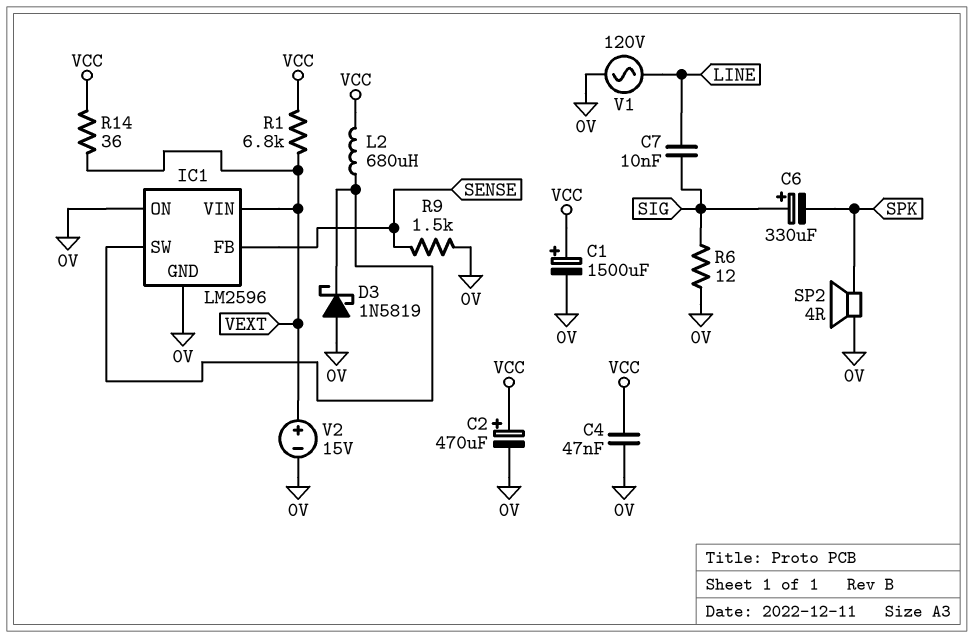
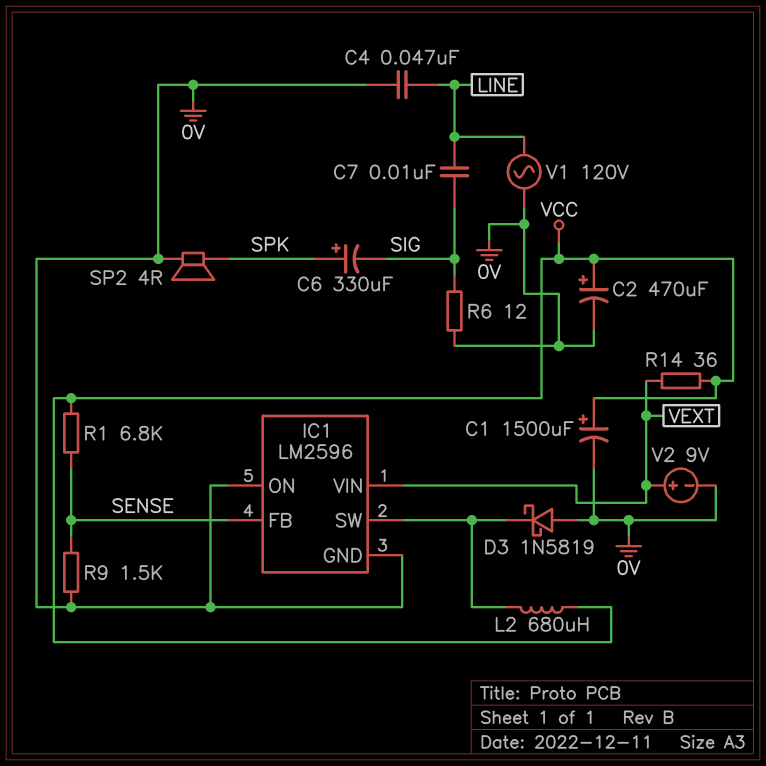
C4: 47nF (0V, VCC) -> 47nF (0V, LINE)
C6: 330uF (plus SIG, minus SPK) -> 330uF (plus SPK, minus SIG)
R1: 6.8k (VCC, VEXT) -> 6.8k (SENSE, VCC)
V2: 15V (plus VEXT, minus 0V) -> 9V (plus VEXT, minus 0V)

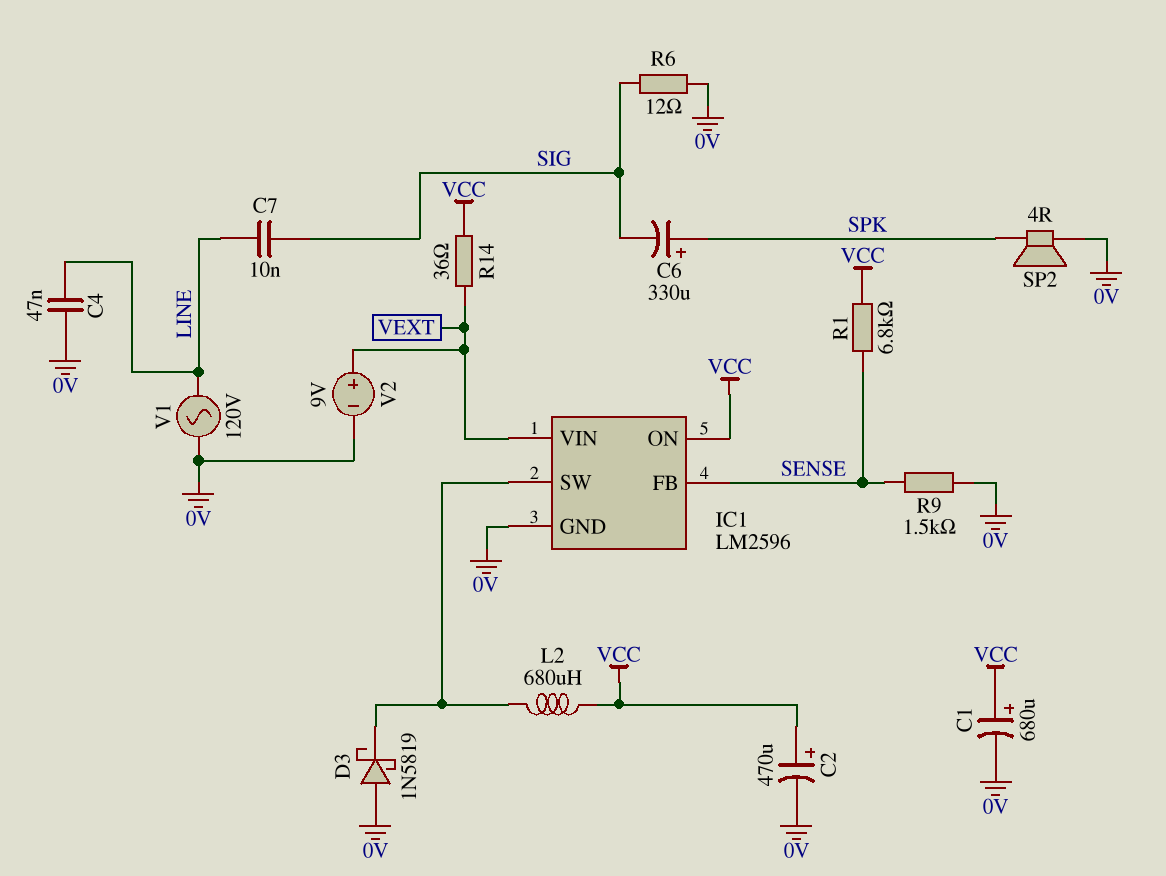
C1: 1500uF (plus VCC, minus 0V) -> 680uF (plus VCC, minus 0V)
IC1 pin ON: 0V -> VCC

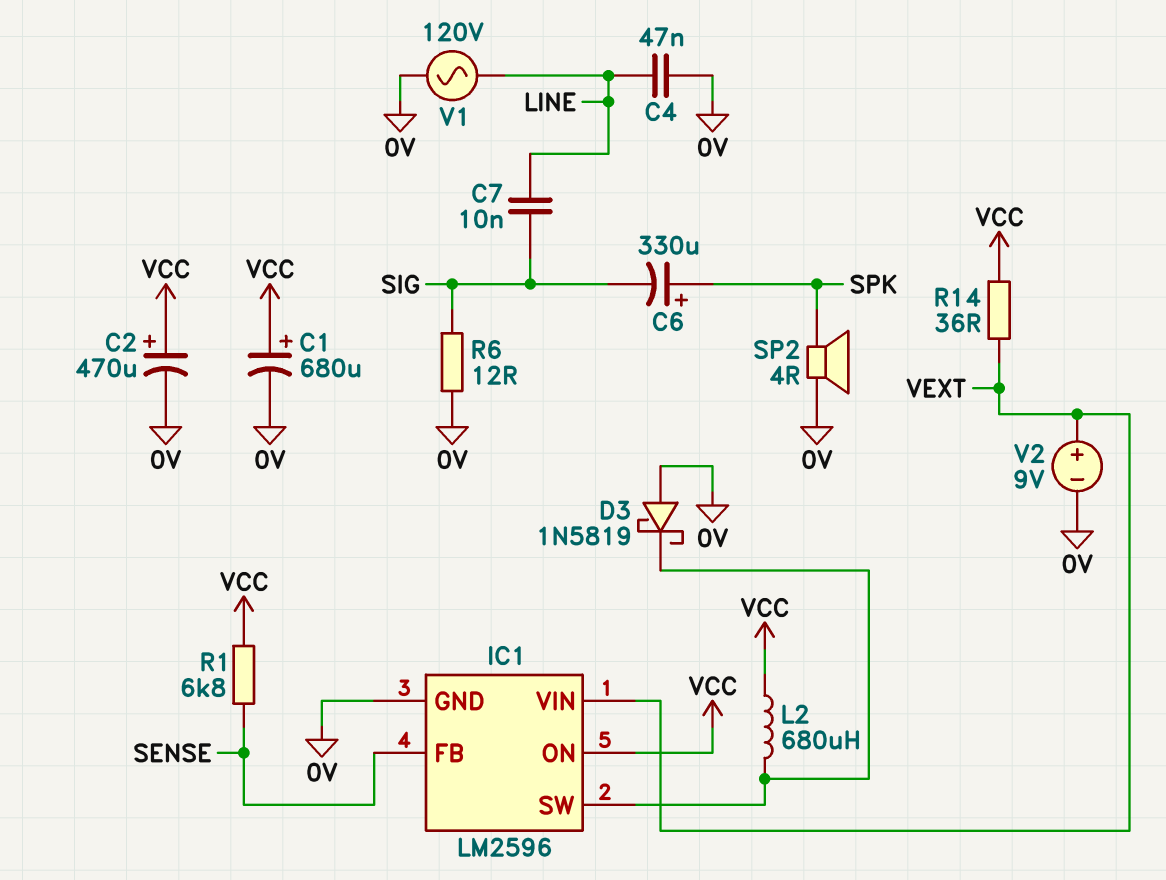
R9: 1.5k (0V, SENSE) -> none

